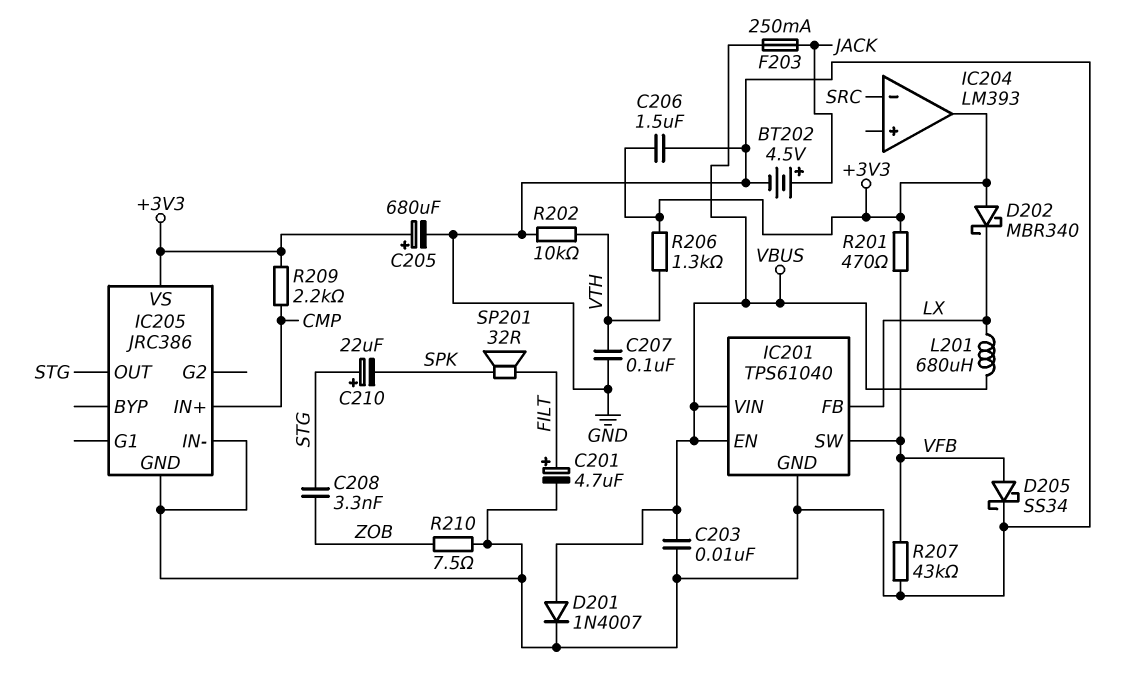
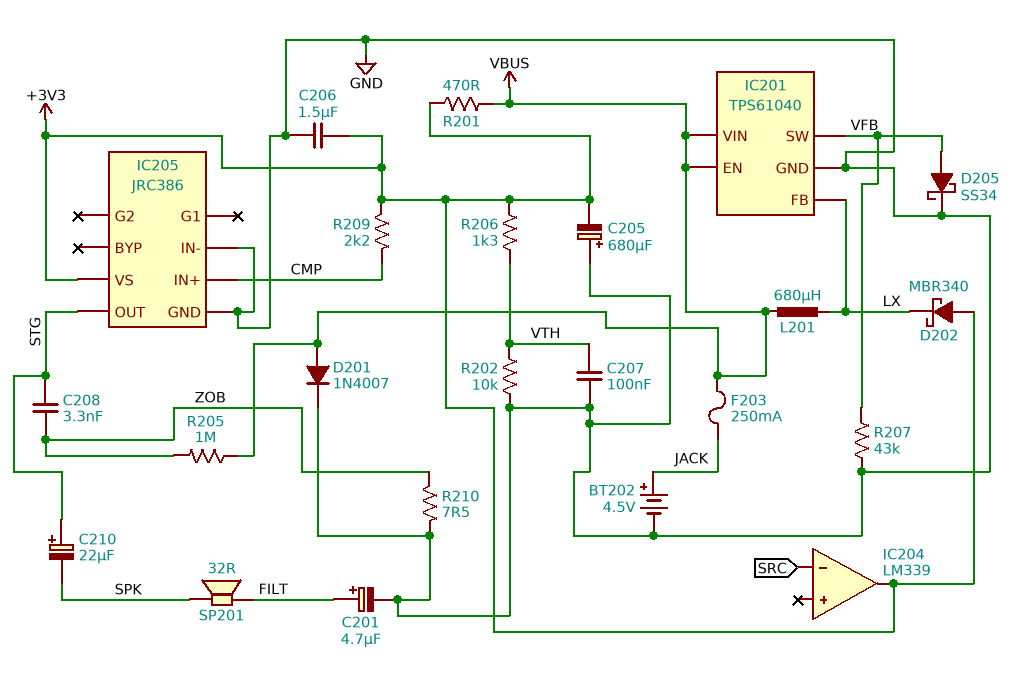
C203: 10nF (GND, VBUS) -> none
C205: 680uF (plus +3V3, minus GND) -> 680uF (plus GND, minus +3V3)
IC204: LM393 -> LM339
R201: 470 (+3V3, VFB) -> 470 (+3V3, VBUS)
R205: none -> 1M (VBUS, ZOB)

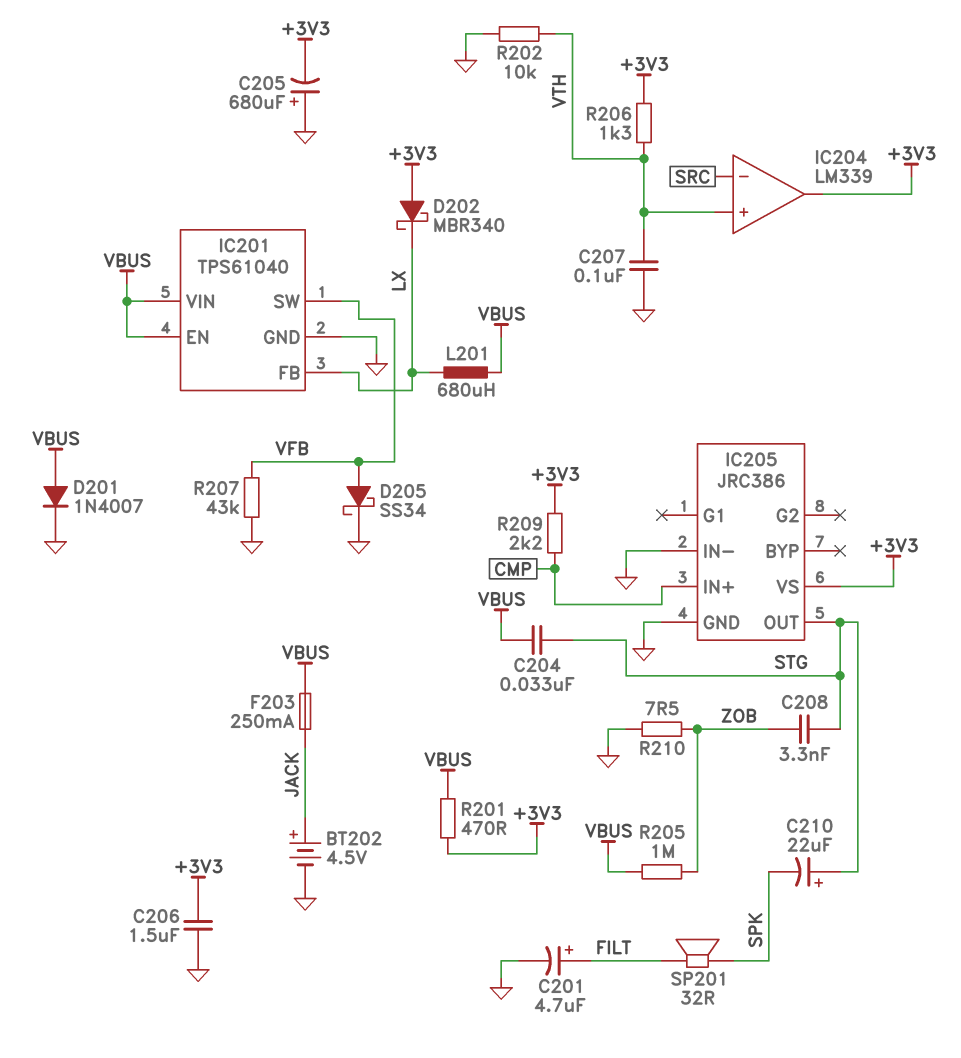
C204: none -> 33nF (STG, VBUS)
IC204 pin in+: none -> VTH

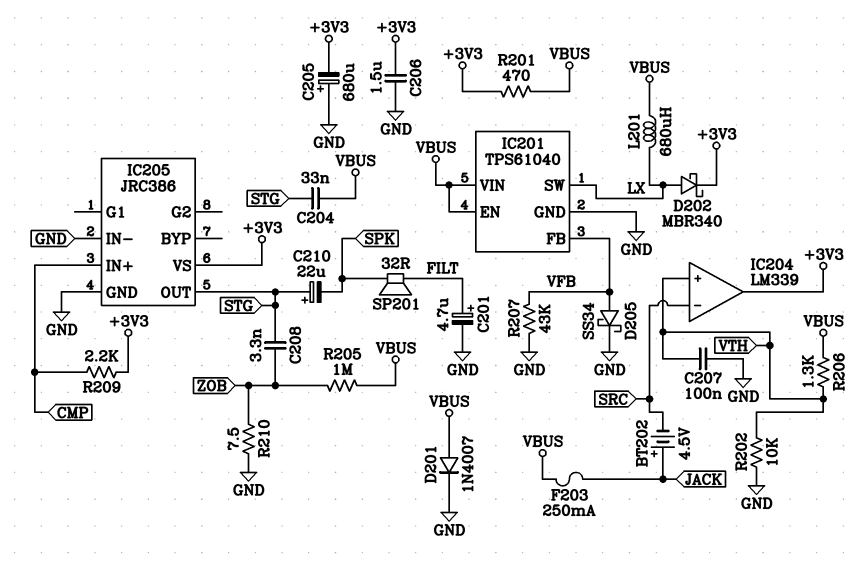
BT202: 4.5V (plus JACK, minus GND) -> 4.5V (plus JACK, minus SRC)
D202: schottky MBR340 (A +3V3, K LX) -> schottky MBR340 (A LX, K +3V3)
IC201 pin FB: LX -> VFB
IC201 pin SW: VFB -> LX
R206: 1.3k (+3V3, VTH) -> 1.3k (VBUS, VTH)

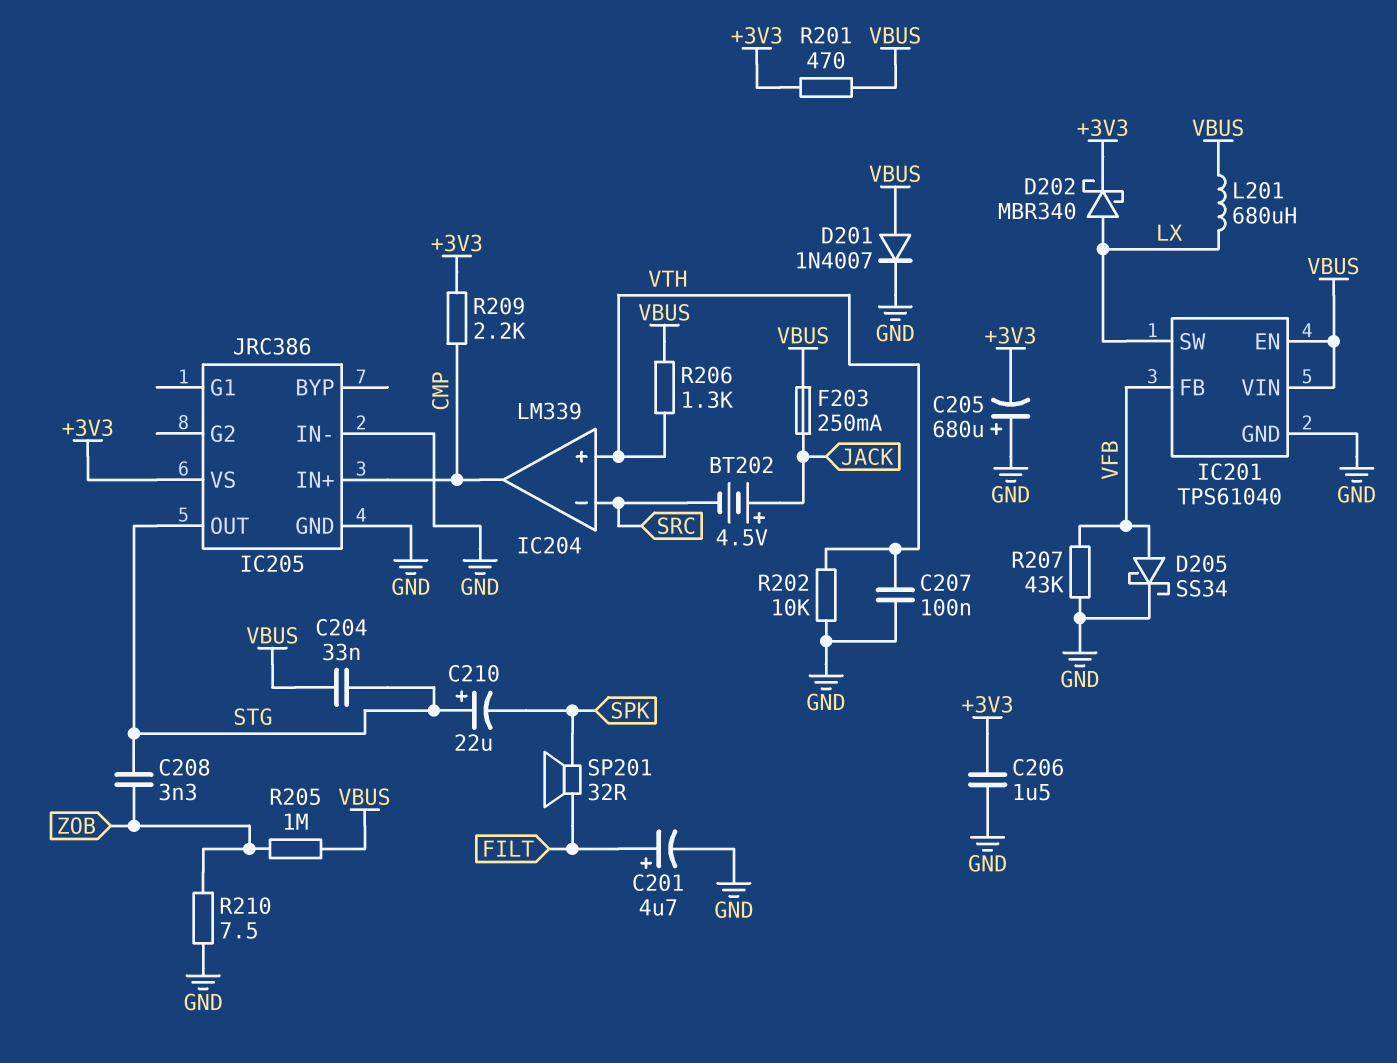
IC204 pin out: +3V3 -> CMP

